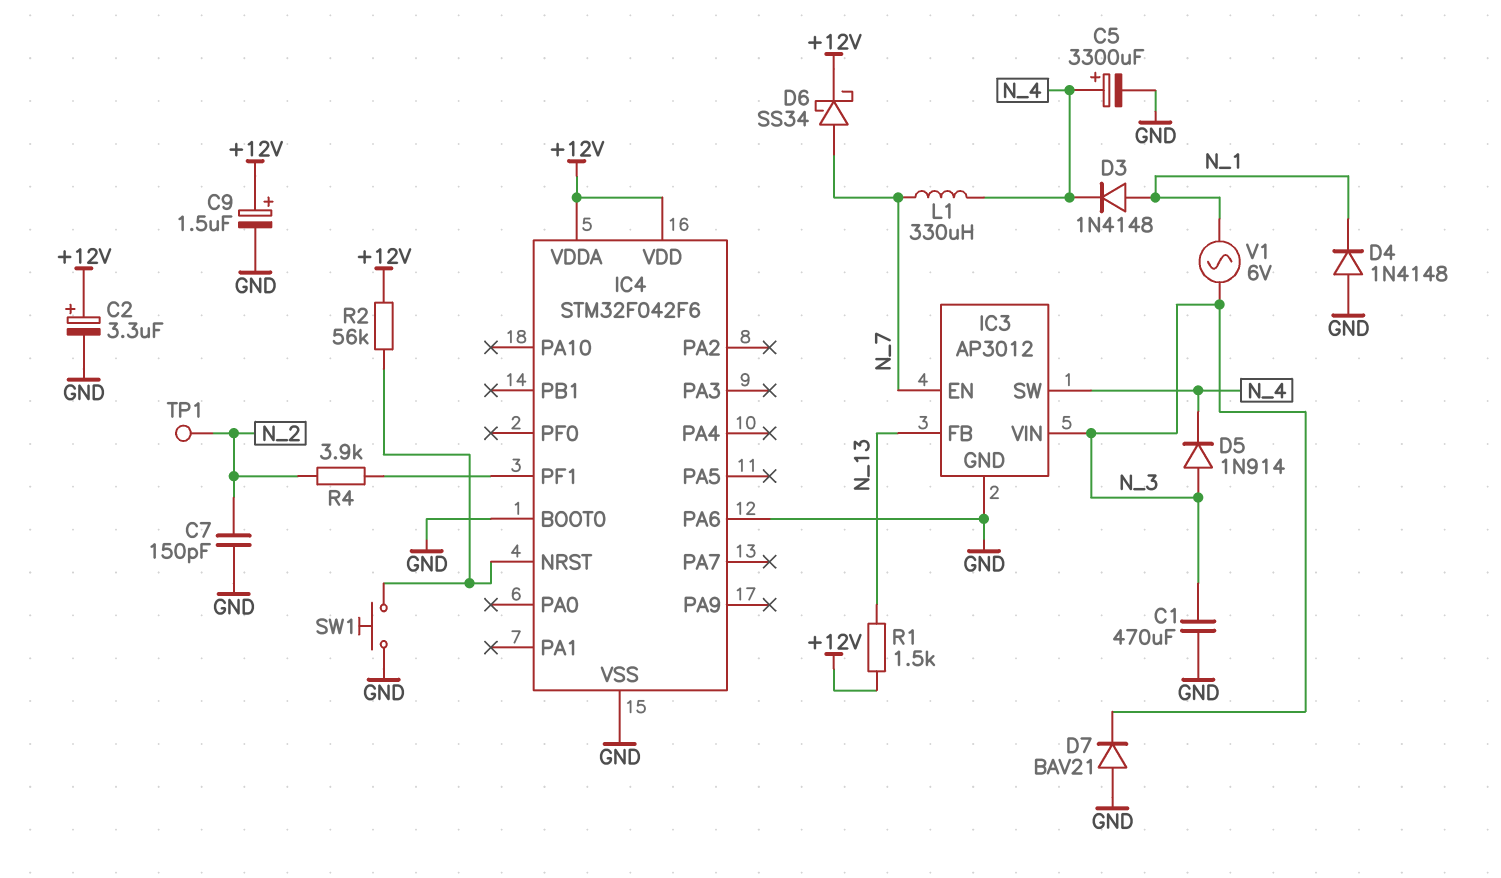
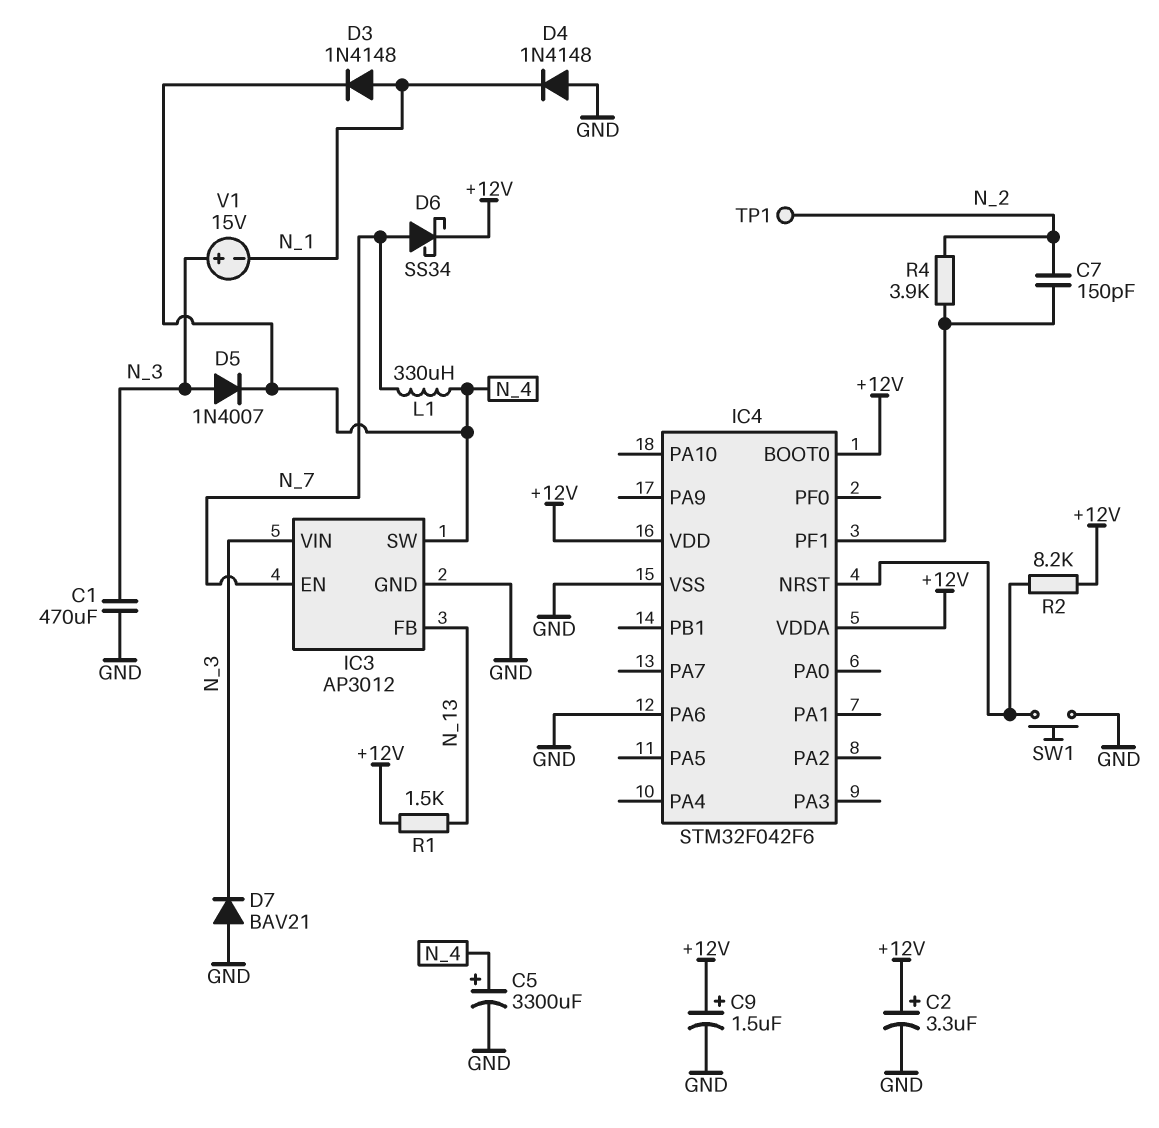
C7: 150pF (GND, N_2) -> 150pF (IC4/PF1, N_2)
D5: diode 1N914 (A N_3, K N_4) -> diode 1N4007 (A N_3, K N_4)
IC4 pin BOOT0: GND -> +12V
R2: 56k (+12V, IC4/NRST) -> 8.2k (+12V, IC4/NRST)
V1: AC 6V (N_1, N_3) -> 15V (plus N_3, minus N_1)

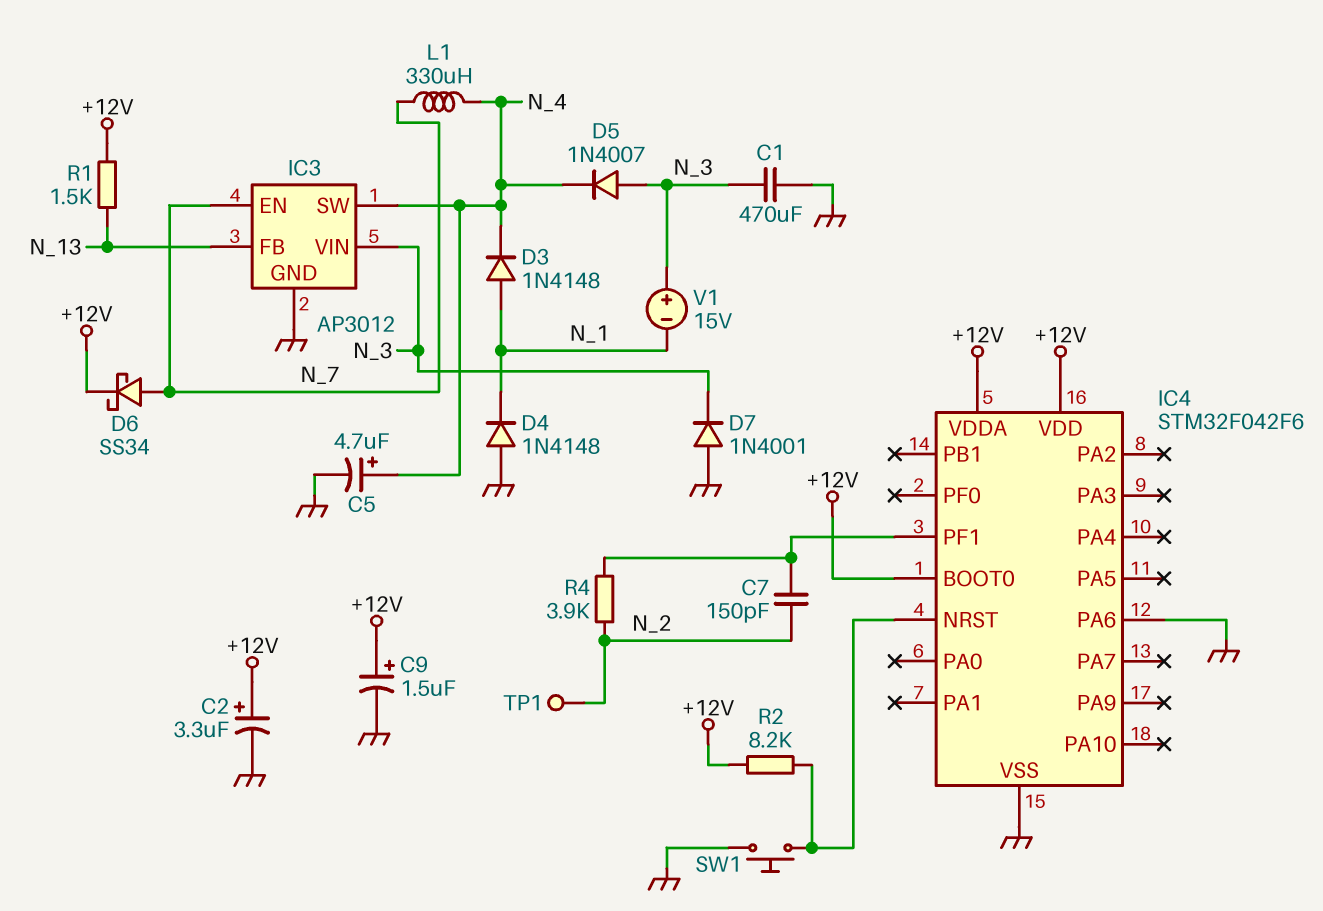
C5: 3300uF (plus N_4, minus GND) -> 4.7uF (plus N_4, minus GND)
D7: diode BAV21 (A GND, K N_3) -> diode 1N4001 (A GND, K N_3)

